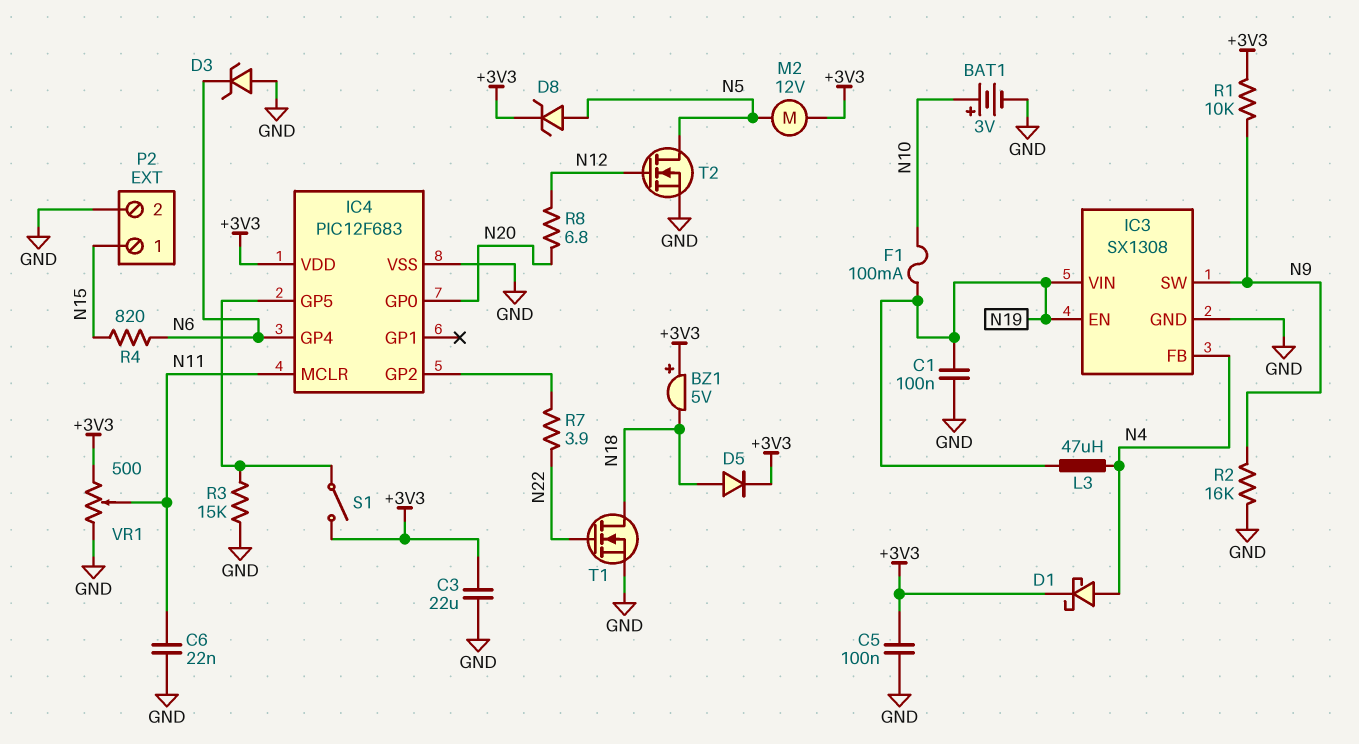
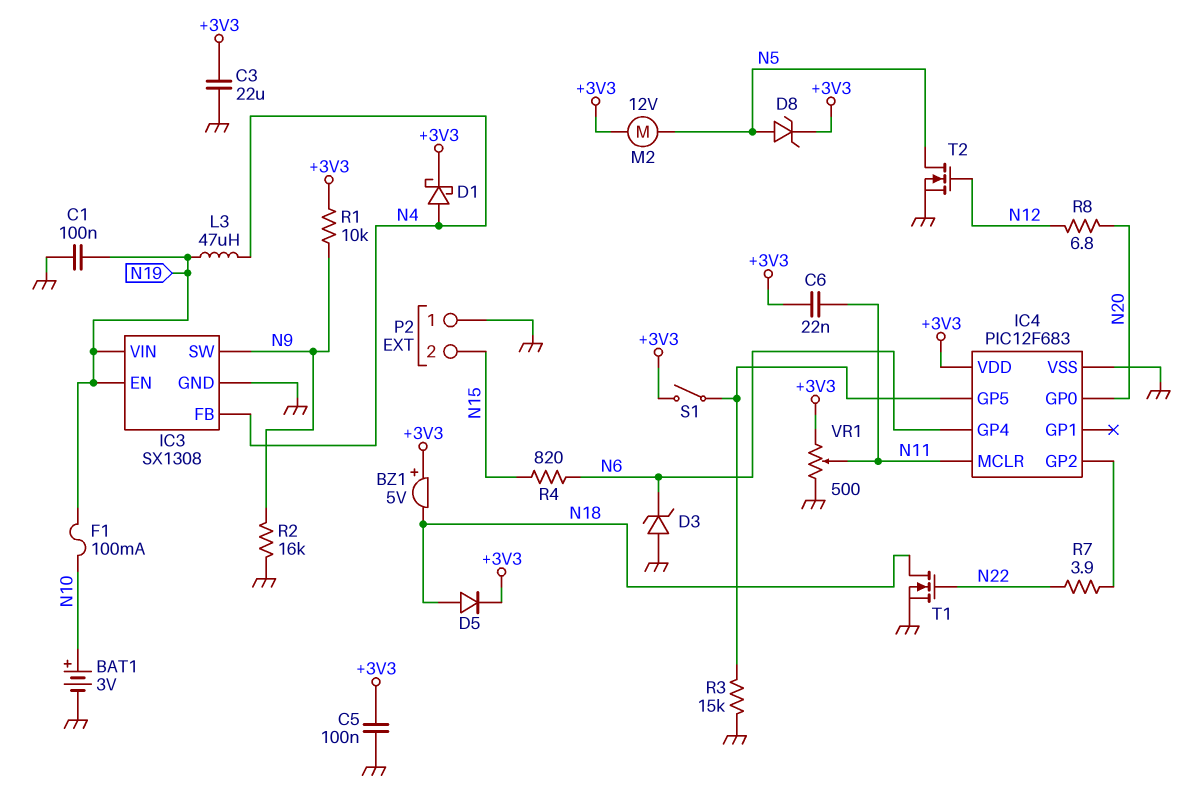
C6: 22nF (GND, N11) -> 22nF (+3V3, N11)
P2 pin 1: N15 -> GND
P2 pin 2: GND -> N15

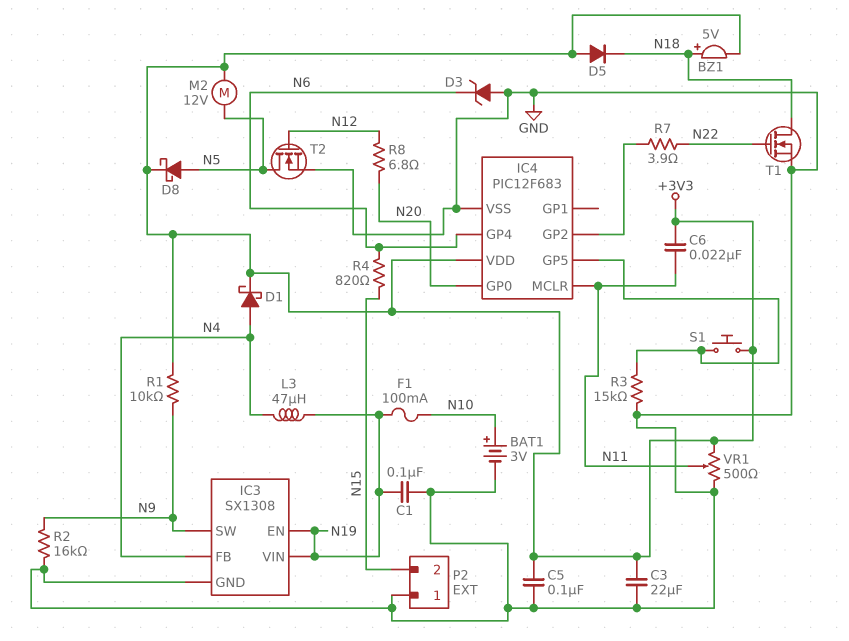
BZ1: buzzer 5V (plus +3V3, minus N18) -> buzzer 5V (plus N18, minus +3V3)
D5: diode (A N18, K +3V3) -> diode (A +3V3, K N18)
D8: zener (A N5, K +3V3) -> schottky (A N5, K +3V3)
S1: switch (+3V3, IC4/GP5) -> button (+3V3, IC4/GP5)

